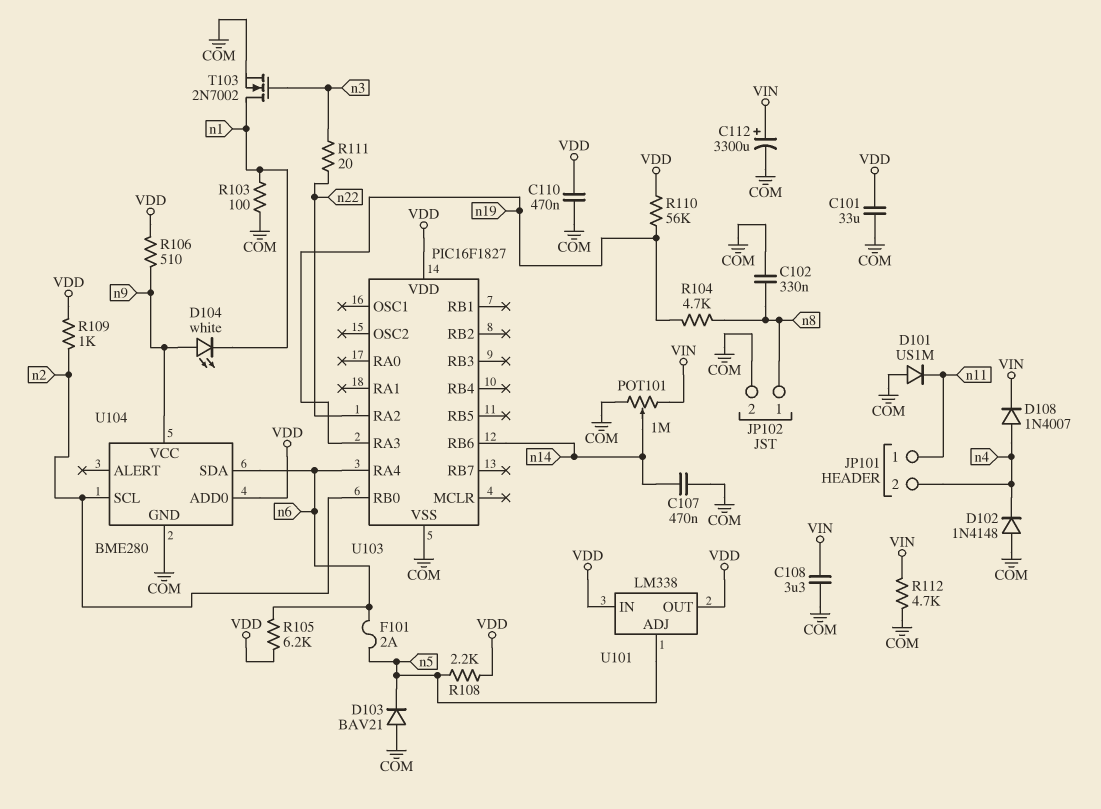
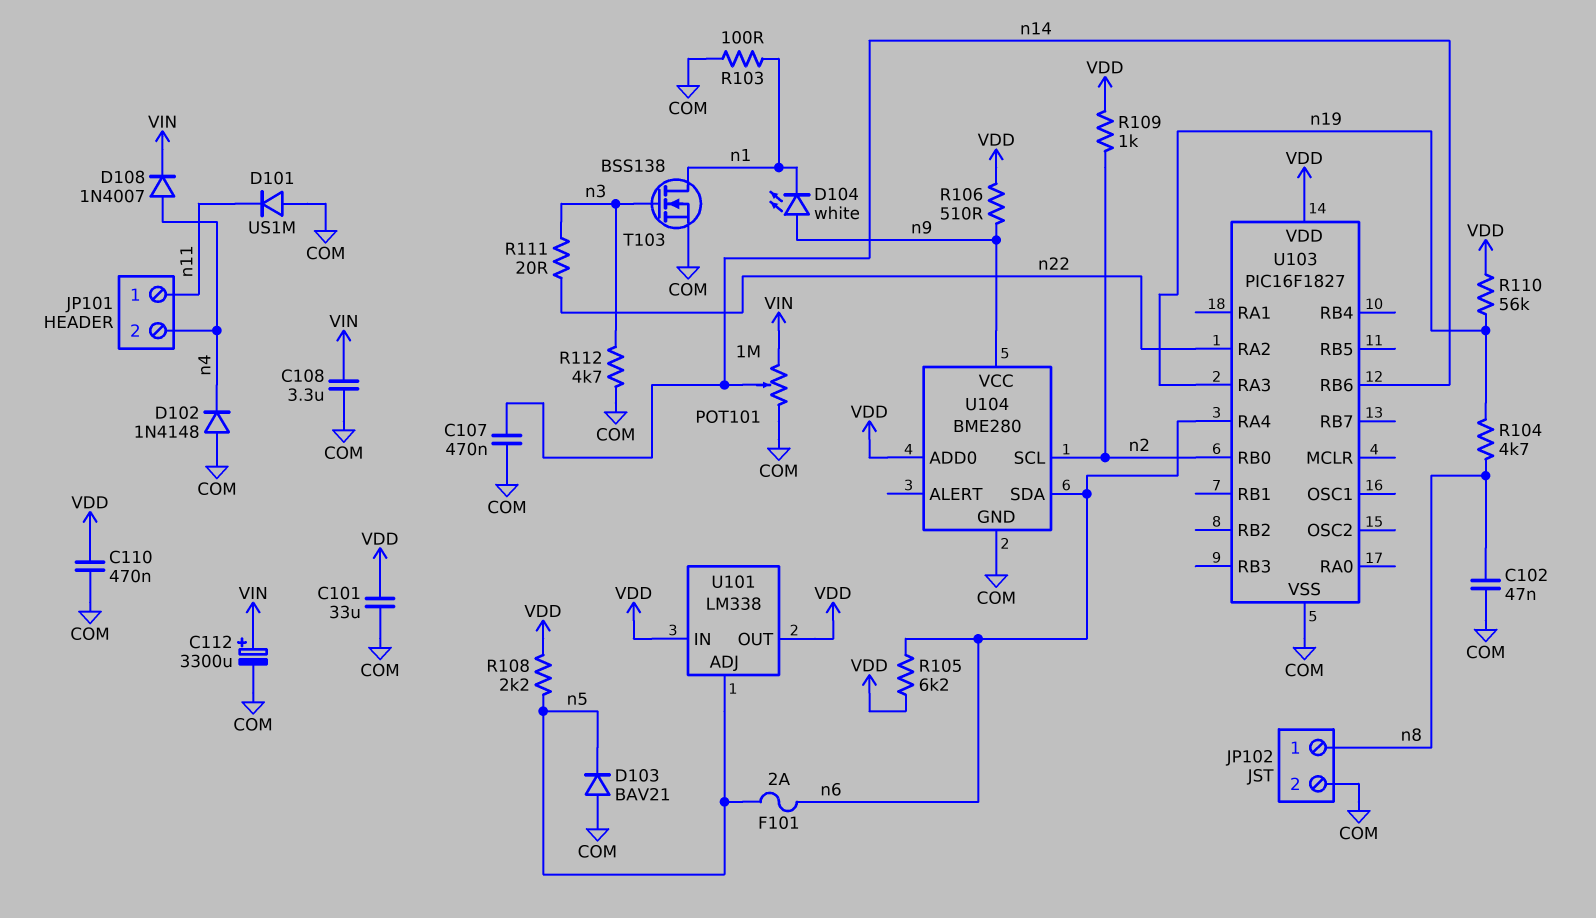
C102: 330nF (COM, n8) -> 47nF (COM, n8)
R112: 4.7k (COM, VIN) -> 4.7k (COM, n3)
T103: NMOS 2N7002 (G n3, D n1, S COM) -> NMOS BSS138 (G n3, D n1, S COM)

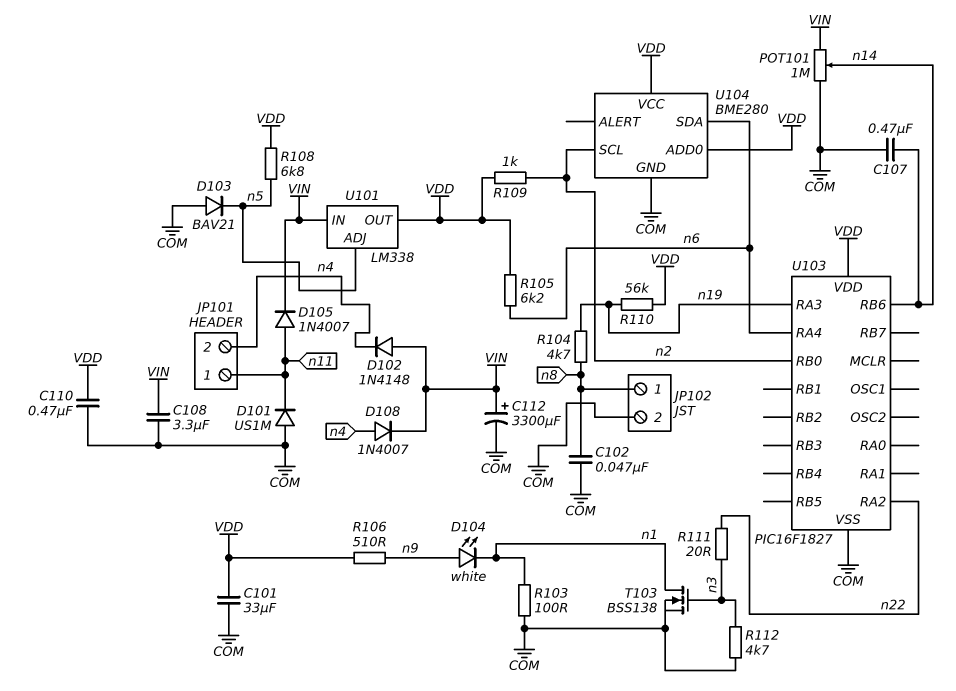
D102: diode 1N4148 (A COM, K n4) -> diode 1N4148 (A VIN, K n4)
D105: none -> diode 1N4007 (A n11, K VIN)
F101: 2A (n5, n6) -> none
R108: 2.2k (VDD, n5) -> 6.8k (VDD, n5)
U101 pin IN: VDD -> VIN
U104 pin VCC: n9 -> VDD

